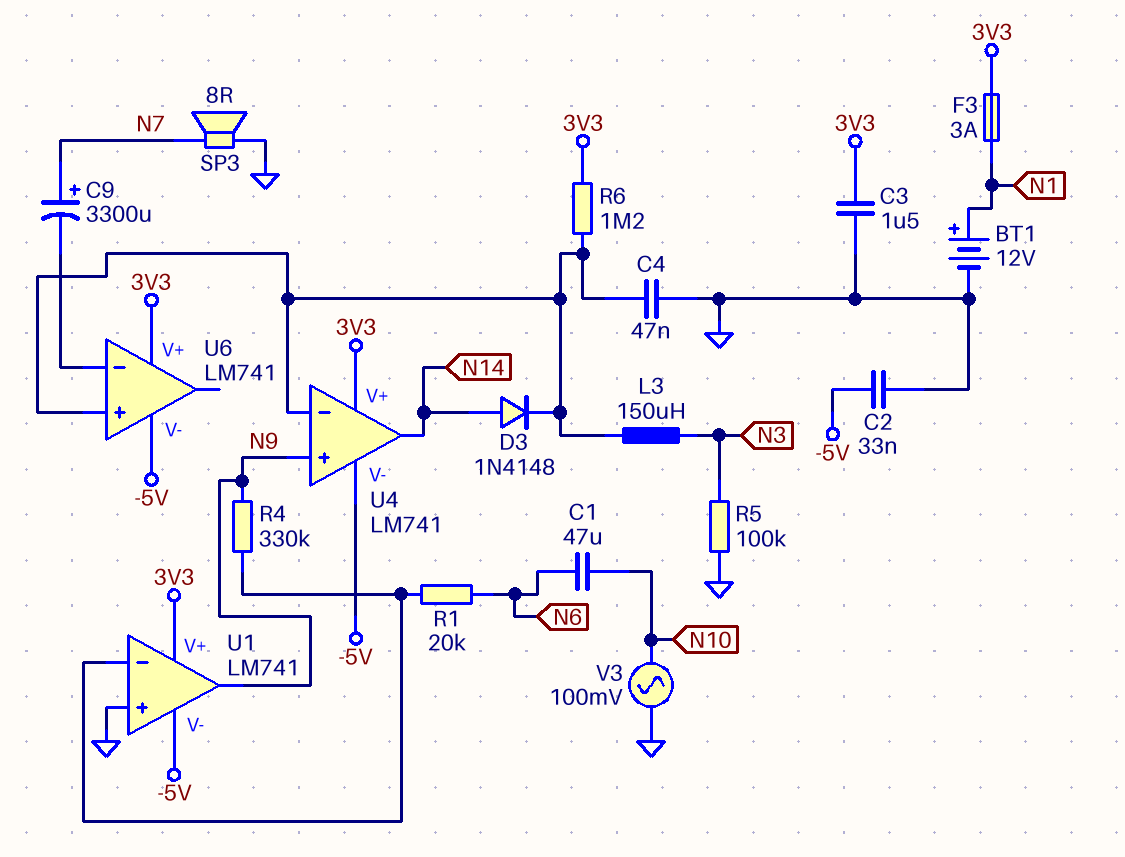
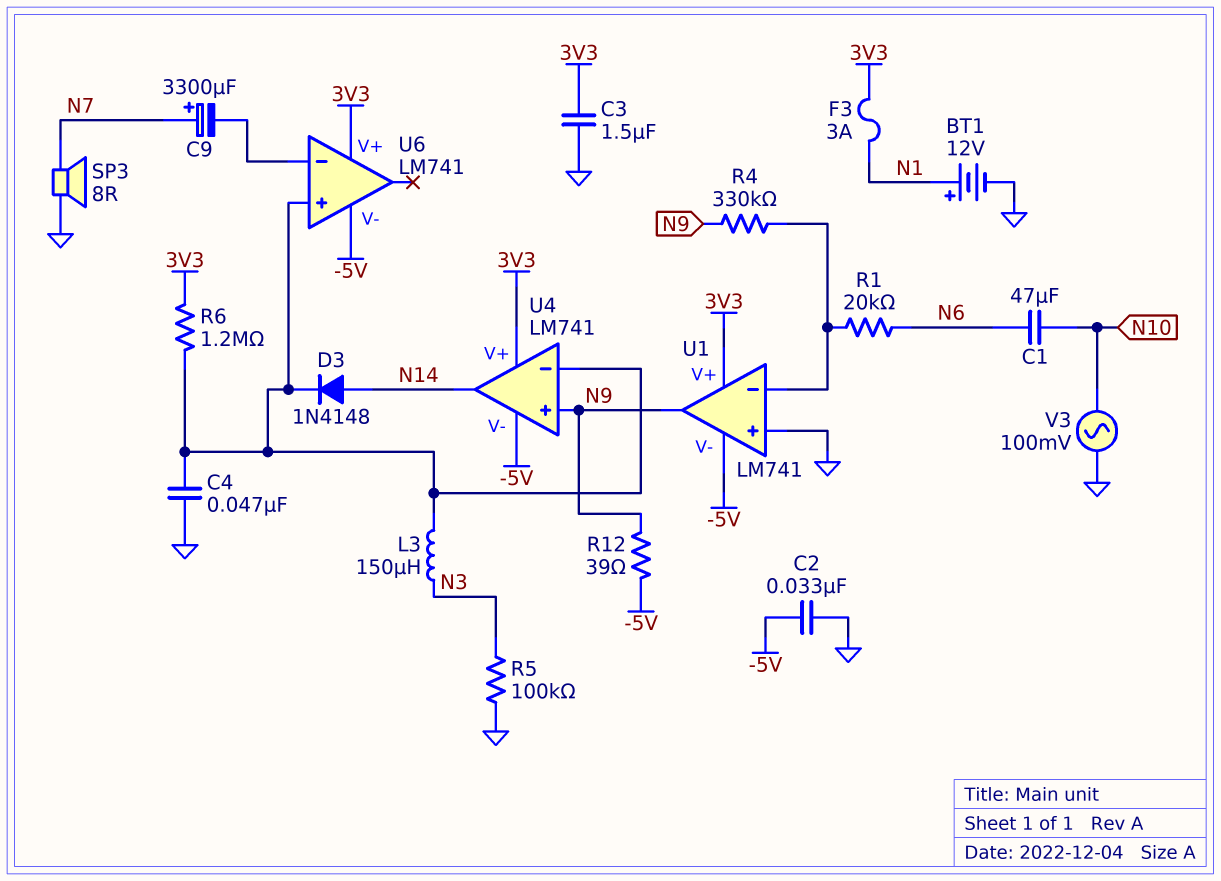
R12: none -> 39 (-5V, N9)

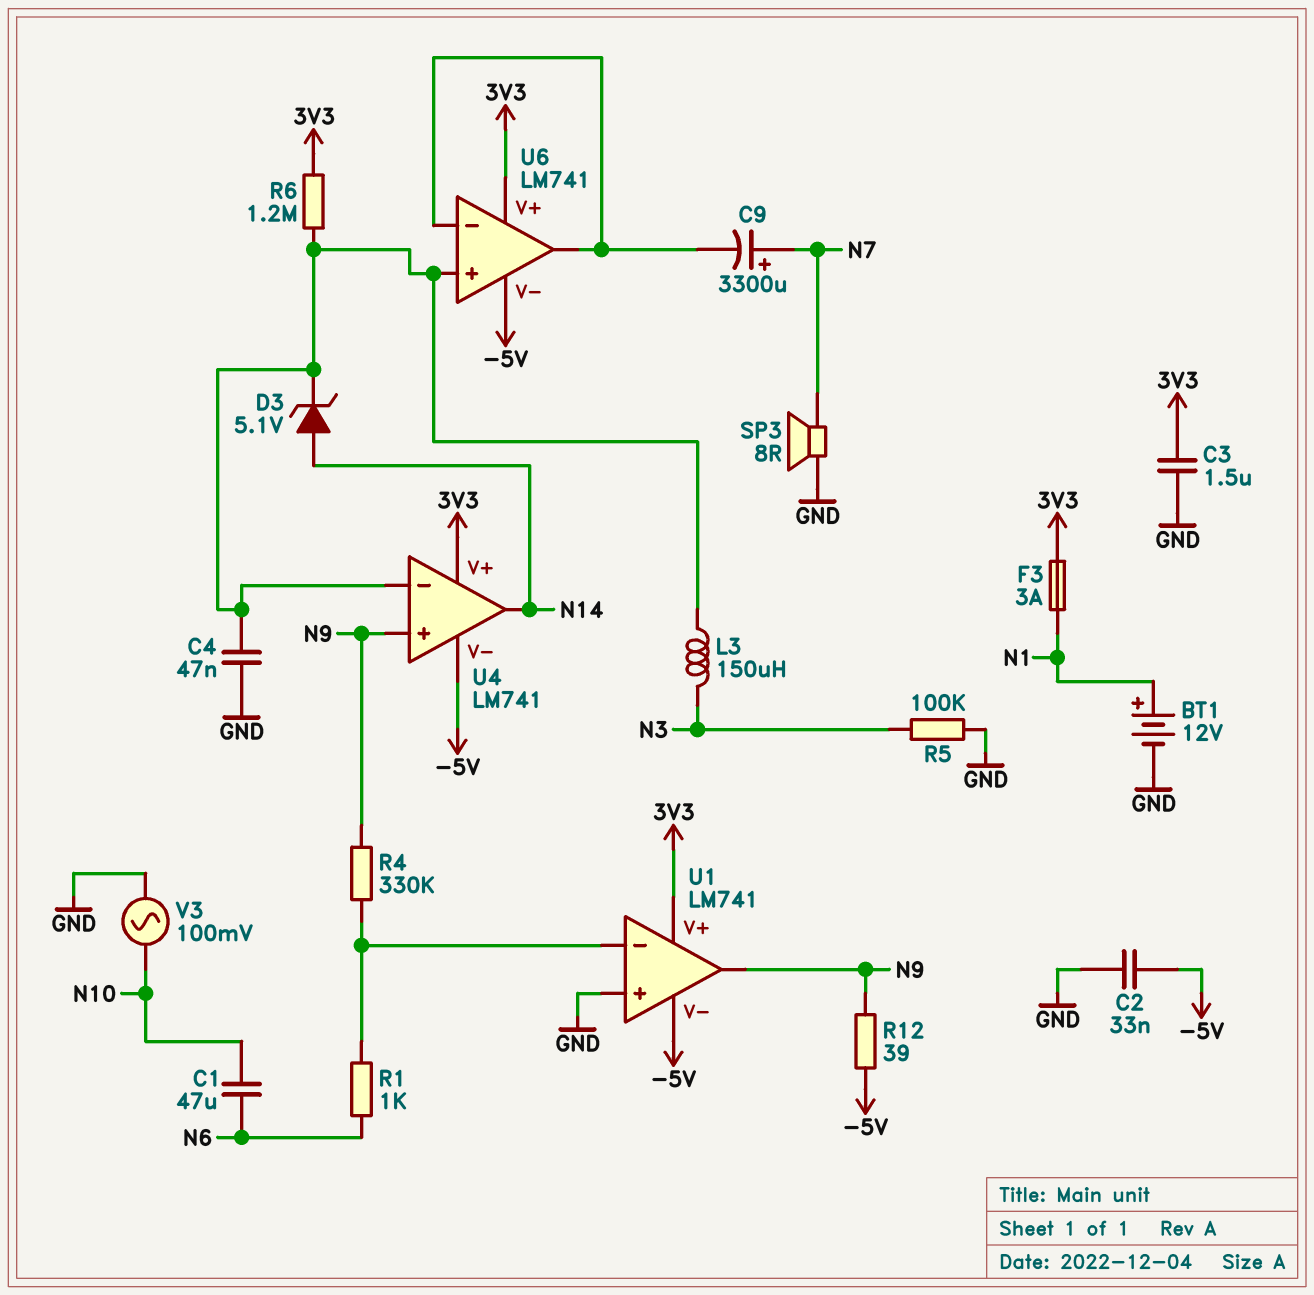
D3: diode 1N4148 (A N14, K U4/in-) -> zener 5.1V (A N14, K U4/in-)
R1: 20k (N6, U1/in-) -> 1k (N6, U1/in-)
U6 pin out: none -> U6/in-

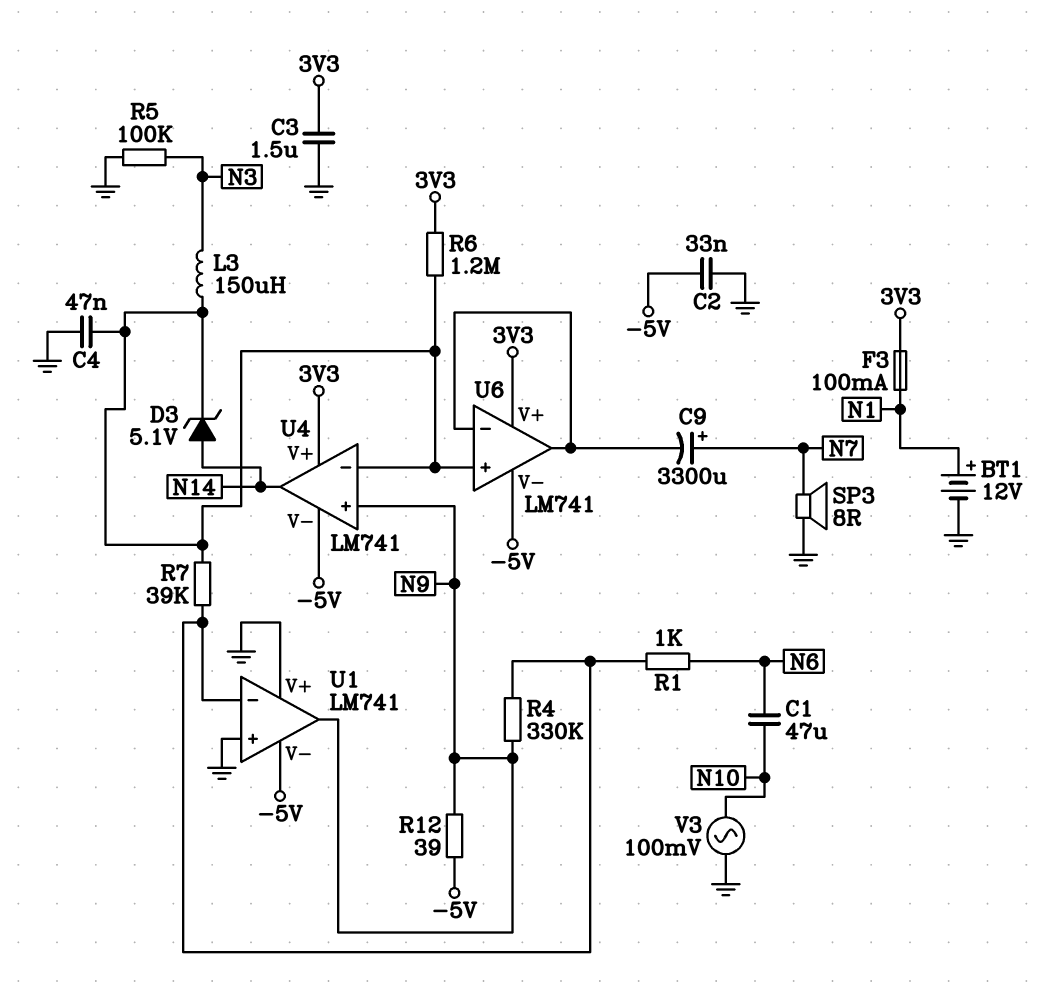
F3: 3A (3V3, N1) -> 100mA (3V3, N1)
R7: none -> 39k (U1/in-, U4/in-)
U1 pin V+: 3V3 -> GND

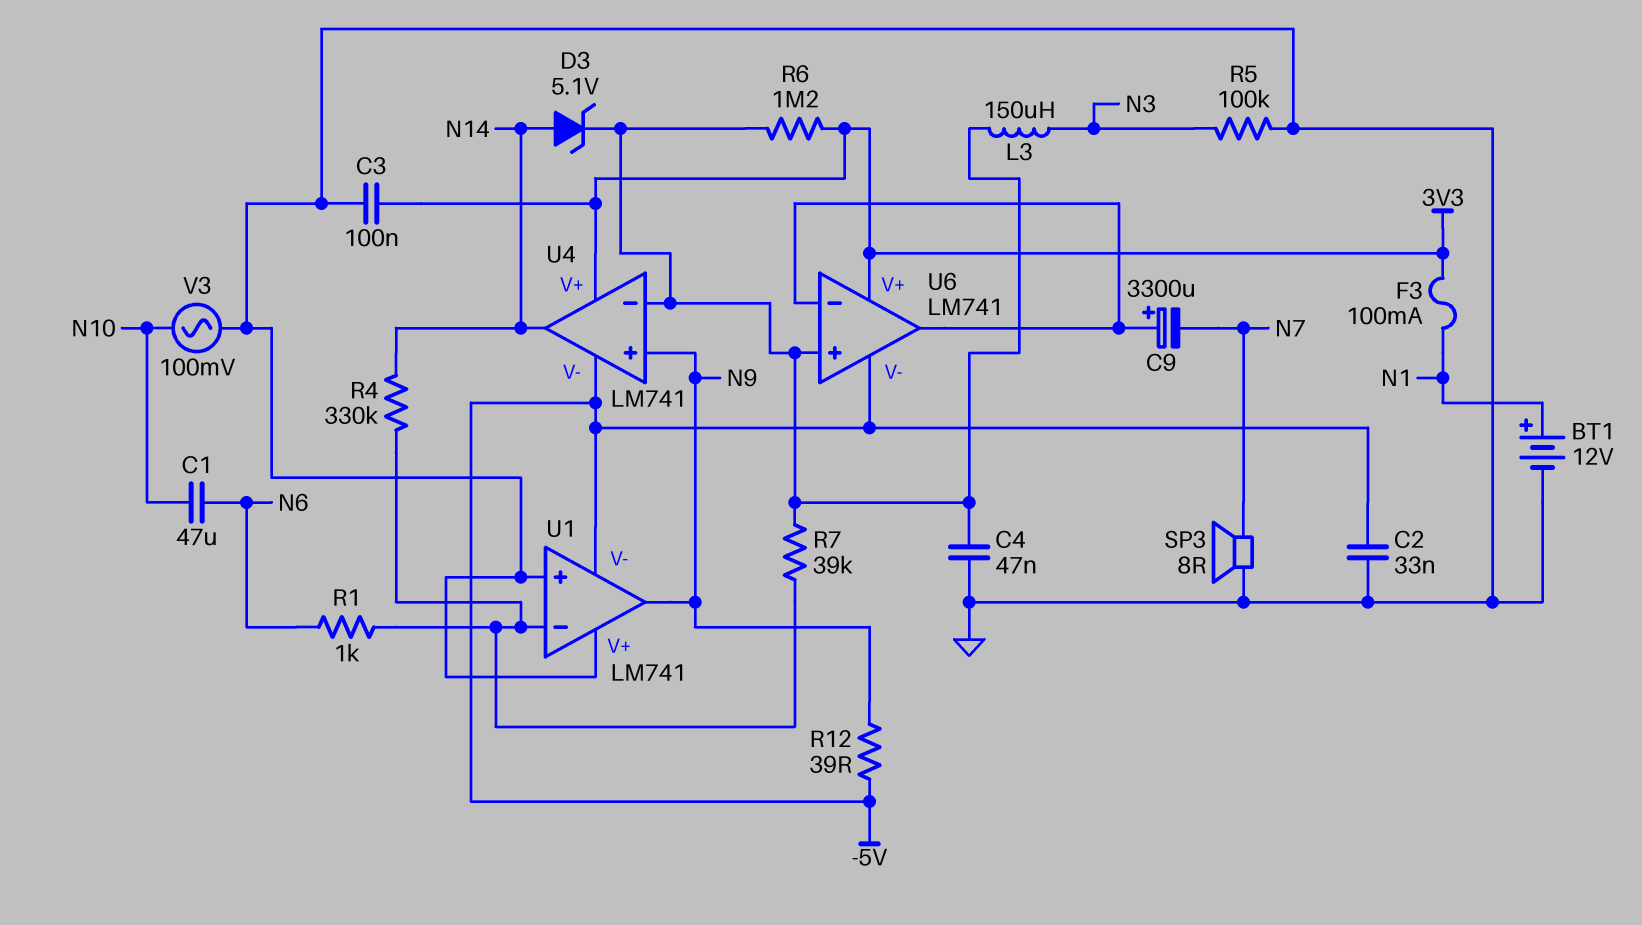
C3: 1.5uF (3V3, GND) -> 100nF (3V3, GND)
C9: 3300uF (plus N7, minus U6/in-) -> 3300uF (plus U6/in-, minus N7)
R4: 330k (N9, U1/in-) -> 330k (N14, U1/in-)

